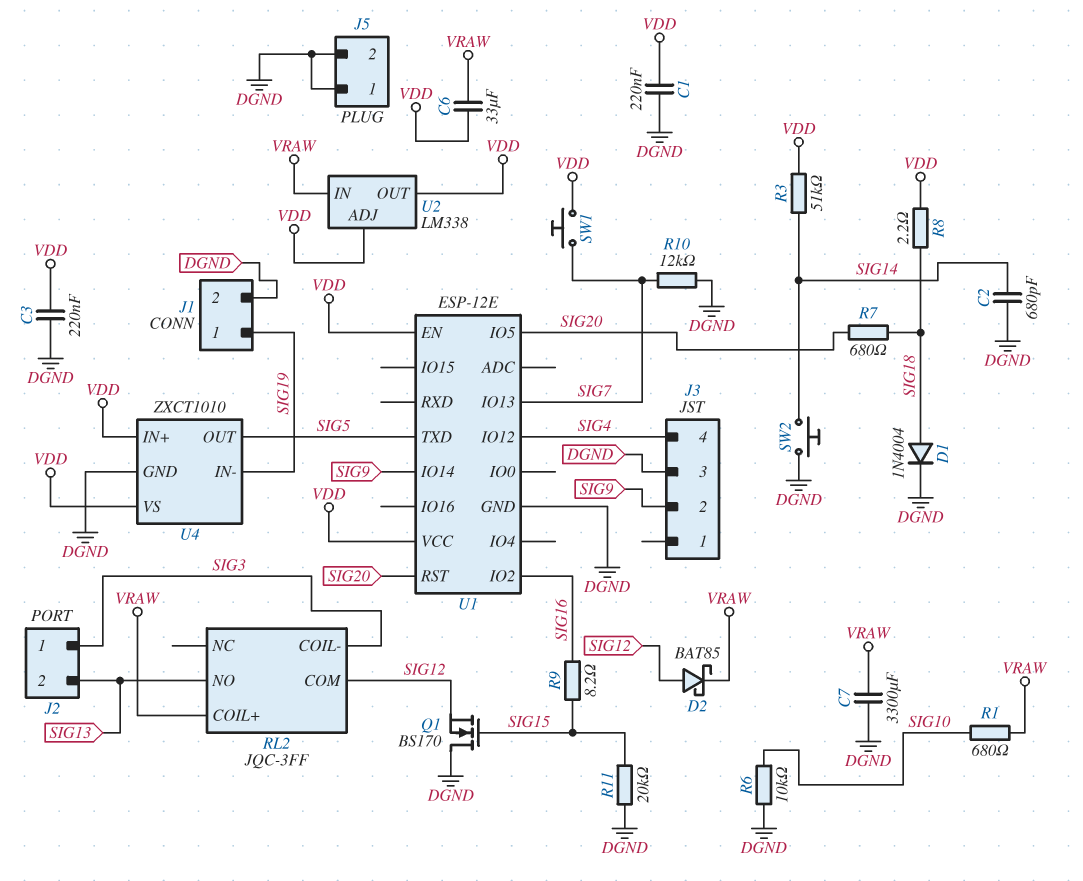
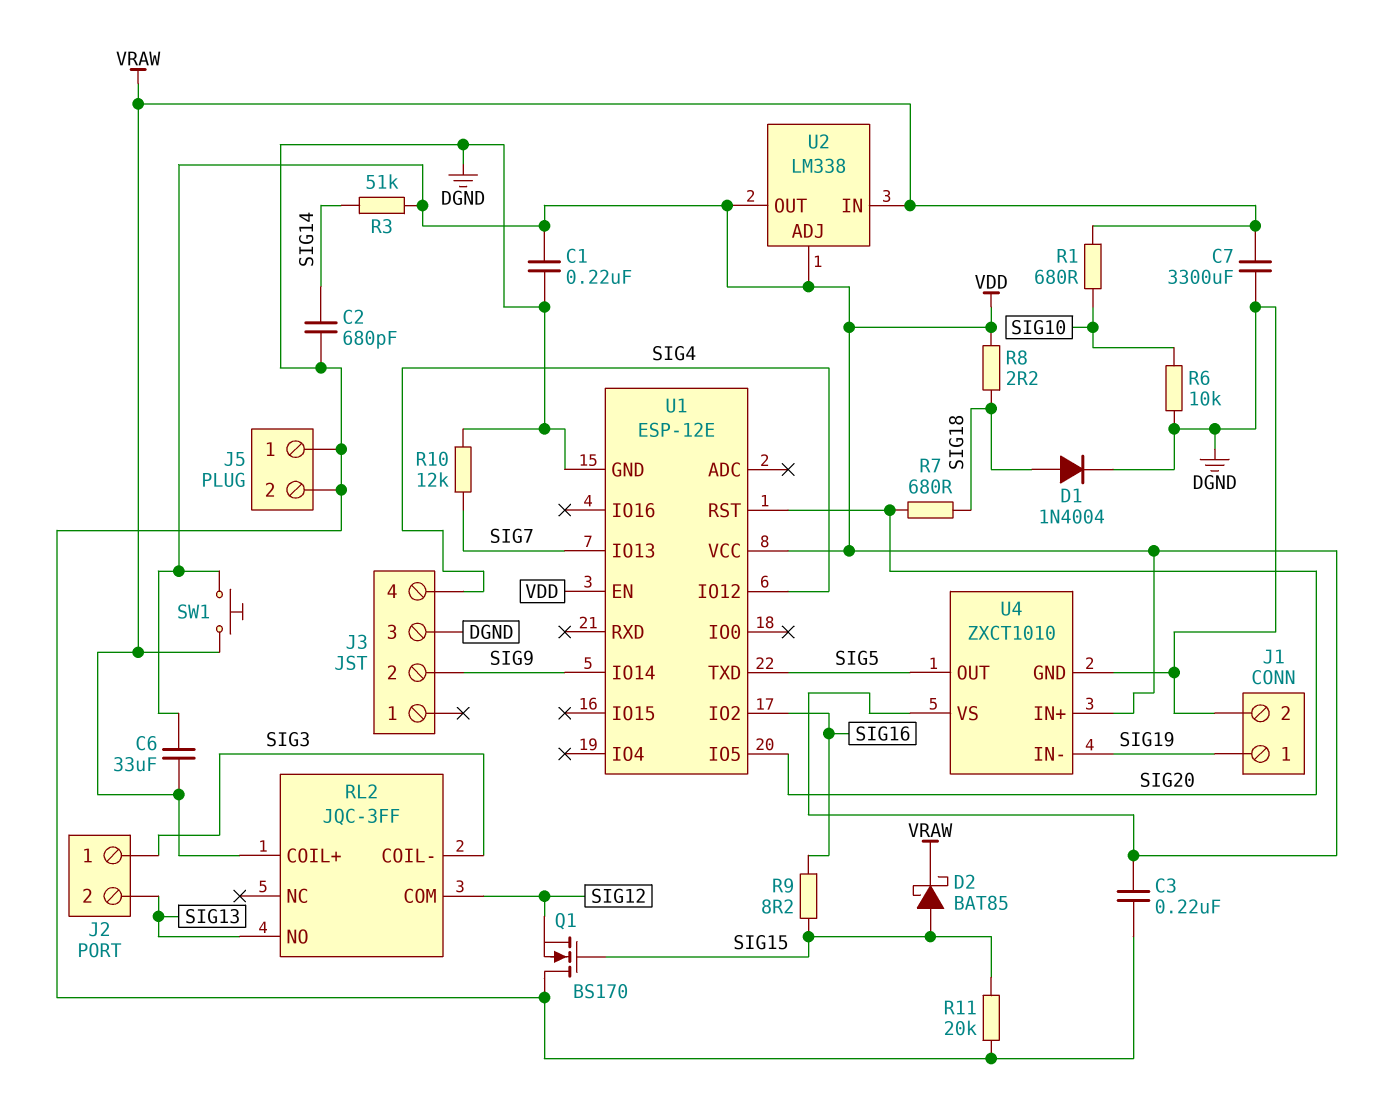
D2: schottky BAT85 (A SIG12, K VRAW) -> schottky BAT85 (A SIG15, K VRAW)
SW1: button (SIG7, VDD) -> button (VDD, VRAW)
SW2: button (DGND, SIG14) -> none

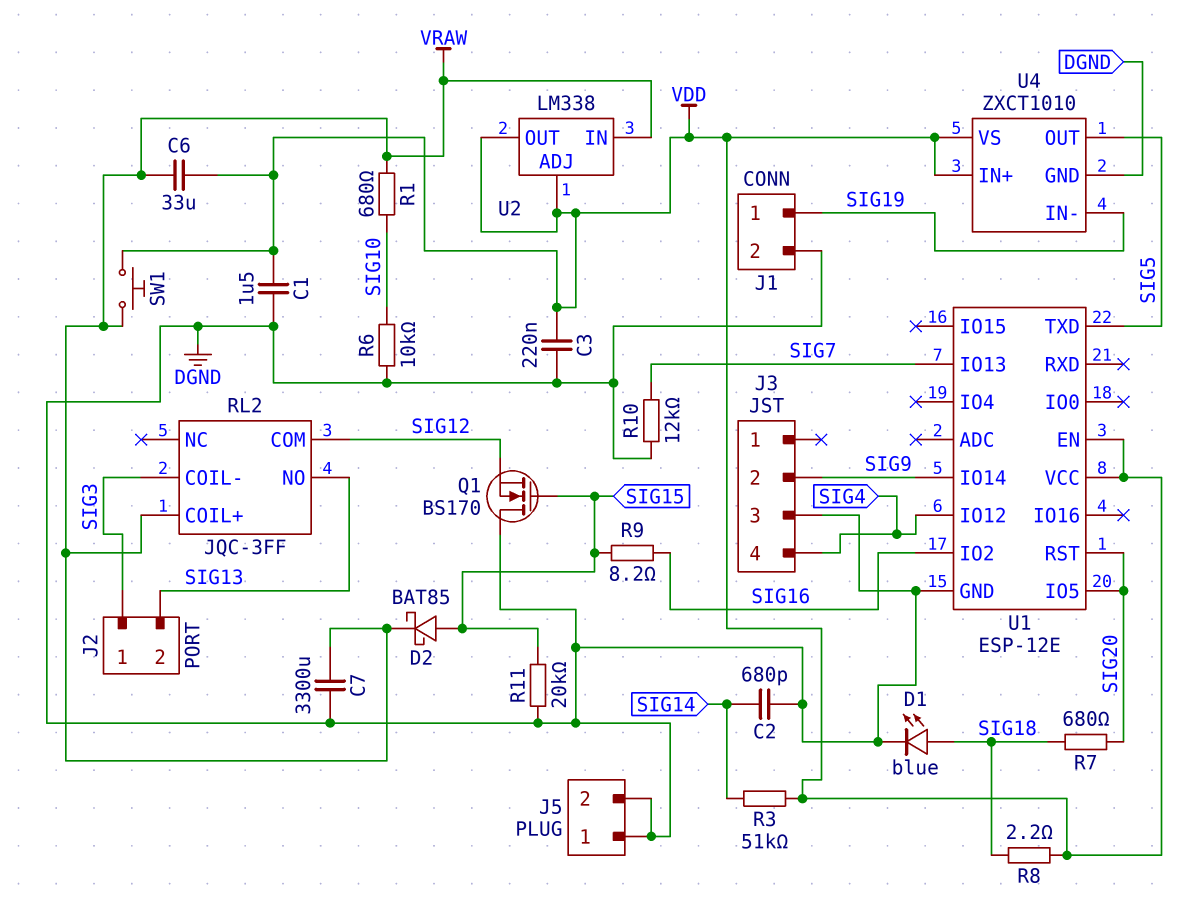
C1: 220nF (DGND, VDD) -> 1.5uF (DGND, VDD)
D1: diode 1N4004 (A SIG18, K DGND) -> LED blue (A SIG18, K DGND)

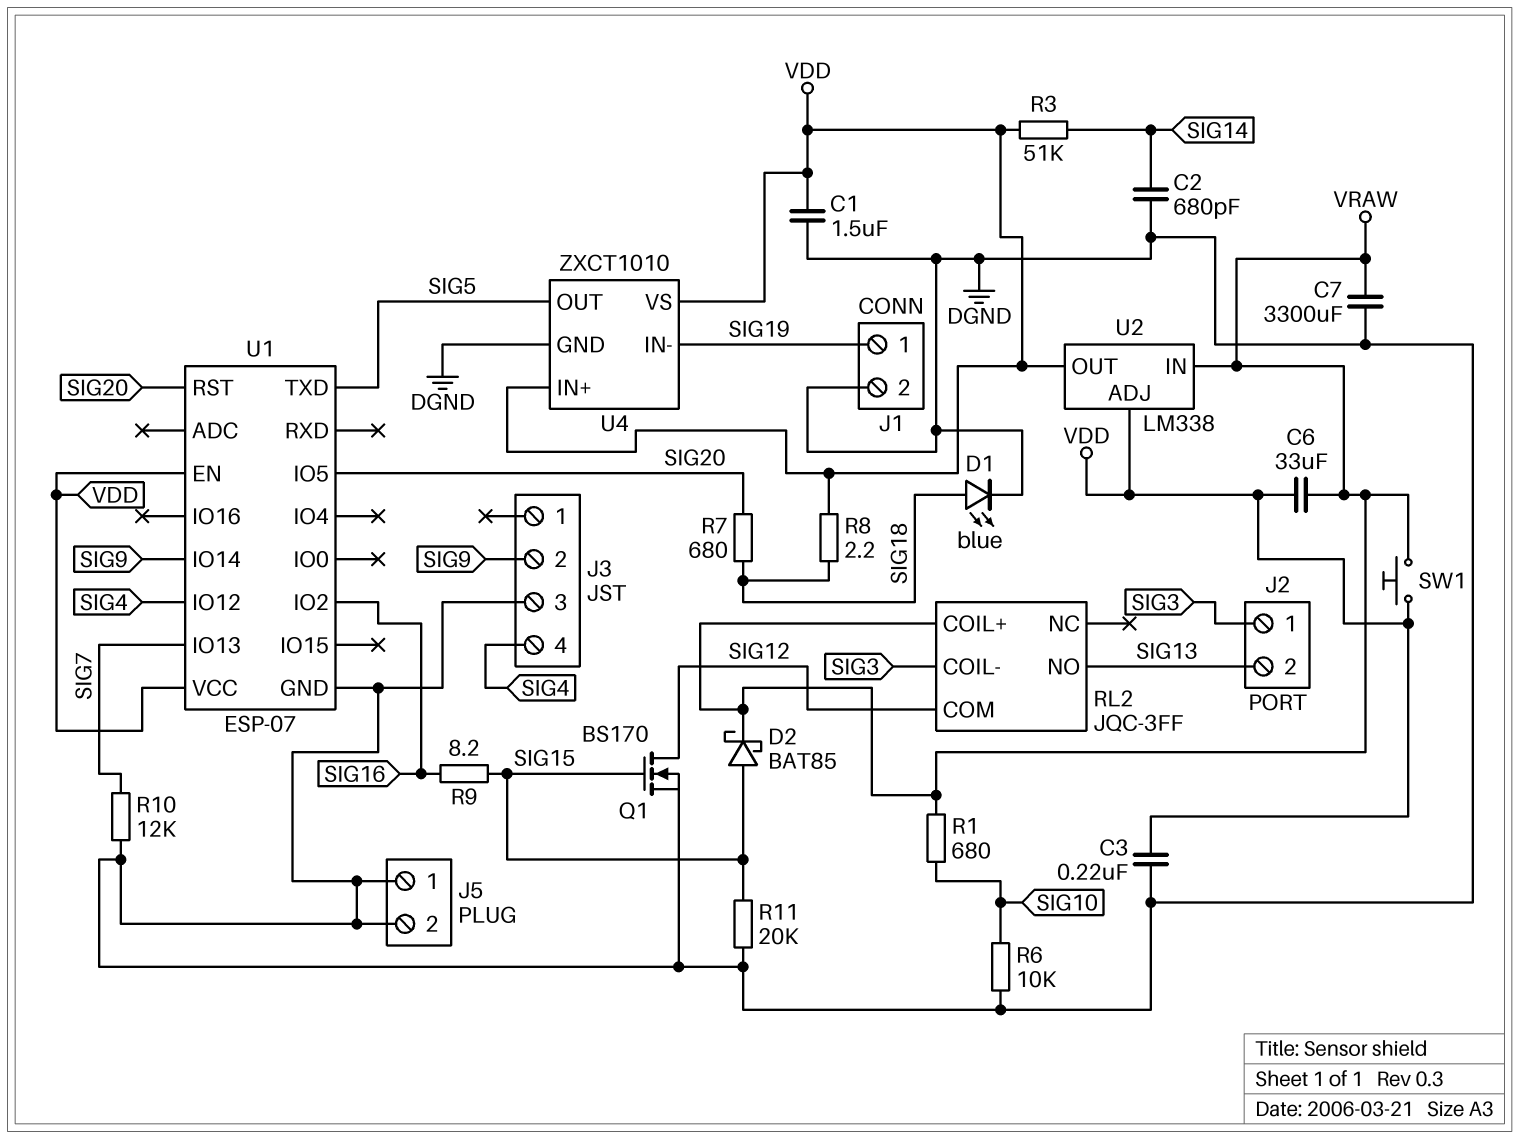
Q1: NMOS BS170 (G SIG15, D DGND, S SIG12) -> NMOS BS170 (G SIG15, D SIG12, S DGND)
U1: ESP-12E -> ESP-07

